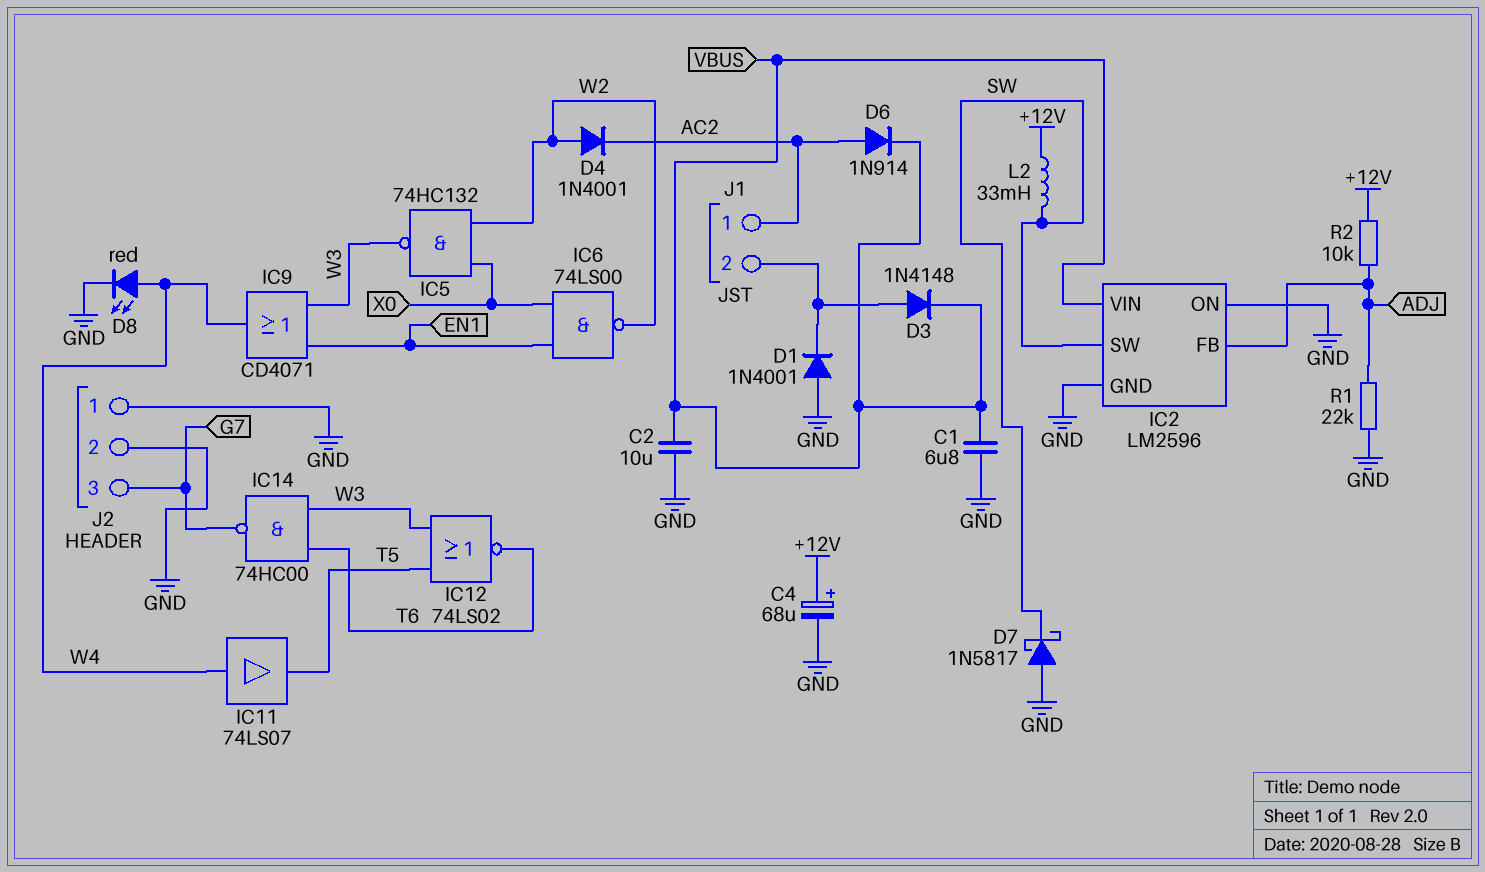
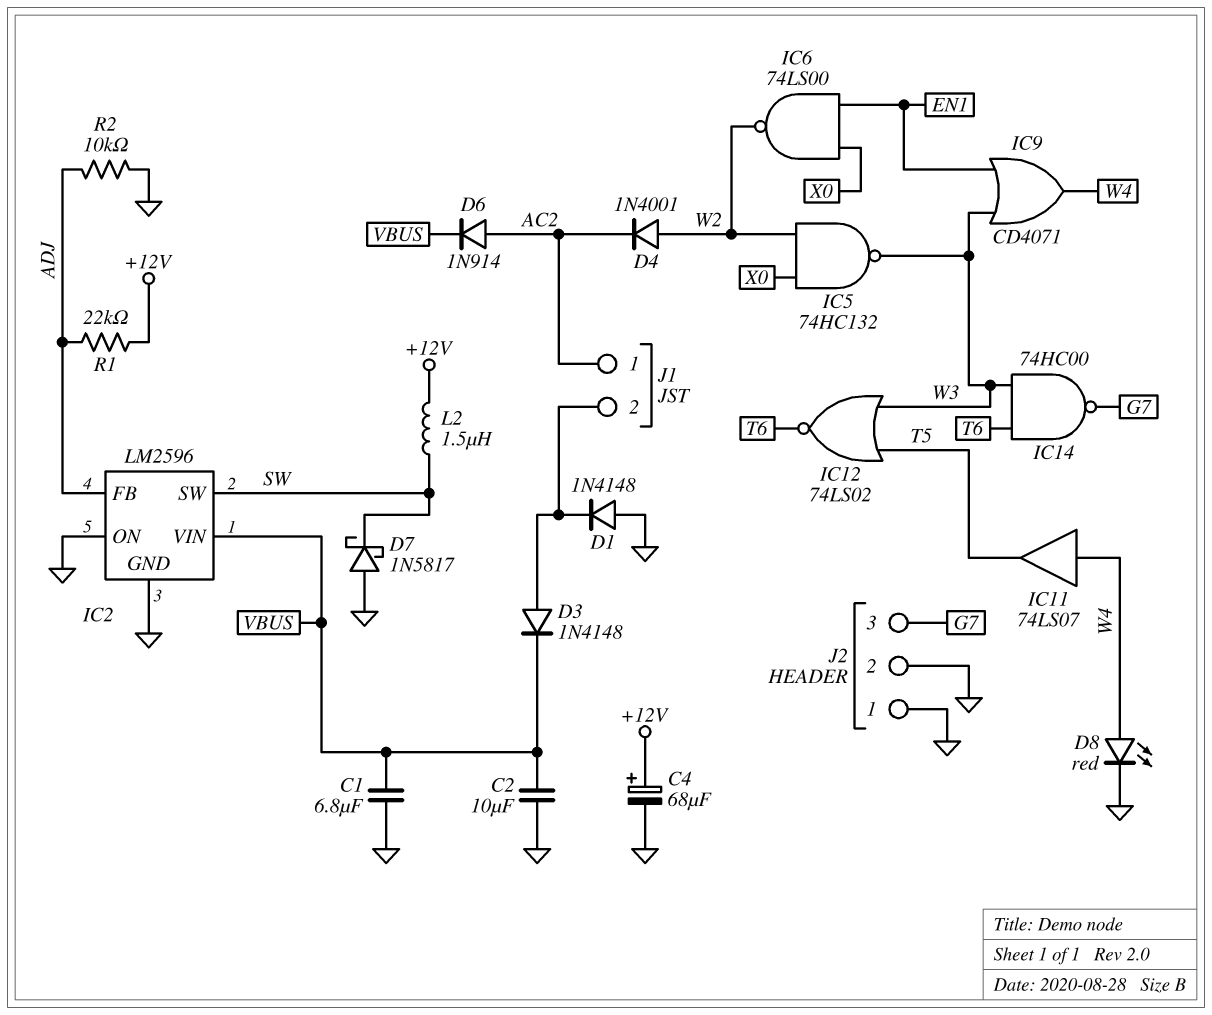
D1: diode 1N4001 (A GND, K J1/2) -> diode 1N4148 (A GND, K J1/2)
L2: 33mH (+12V, SW) -> 1.5uH (+12V, SW)
R1: 22k (ADJ, GND) -> 22k (+12V, ADJ)
R2: 10k (+12V, ADJ) -> 10k (ADJ, GND)

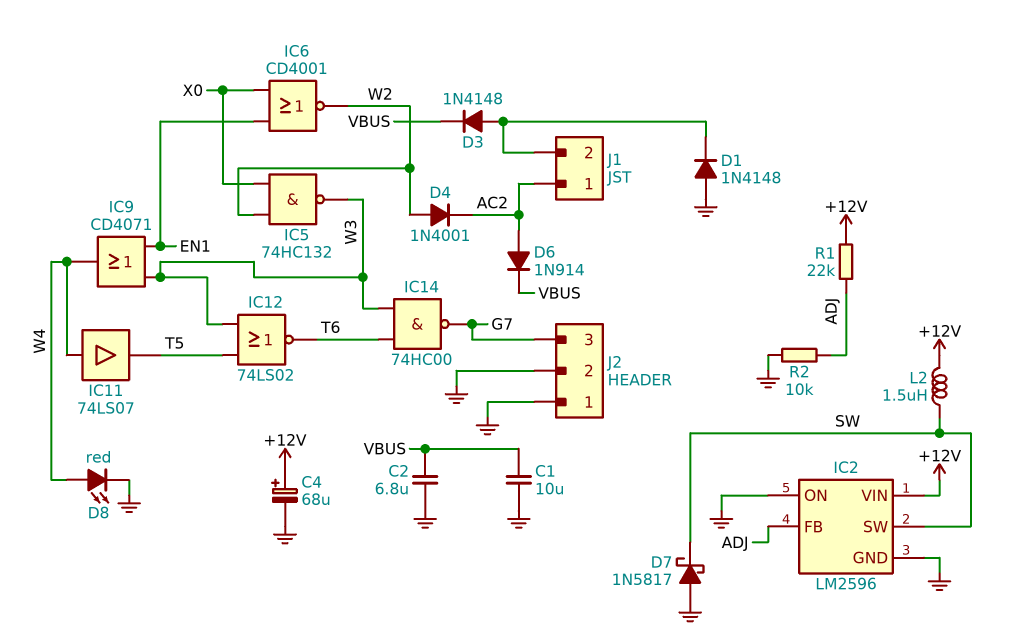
C1: 6.8uF (GND, VBUS) -> 10uF (GND, VBUS)
C2: 10uF (GND, VBUS) -> 6.8uF (GND, VBUS)
IC2 pin VIN: VBUS -> +12V
IC6: NAND 74LS00 (in EN1, in X0, out W2) -> NOR CD4001 (in EN1, in X0, out W2)

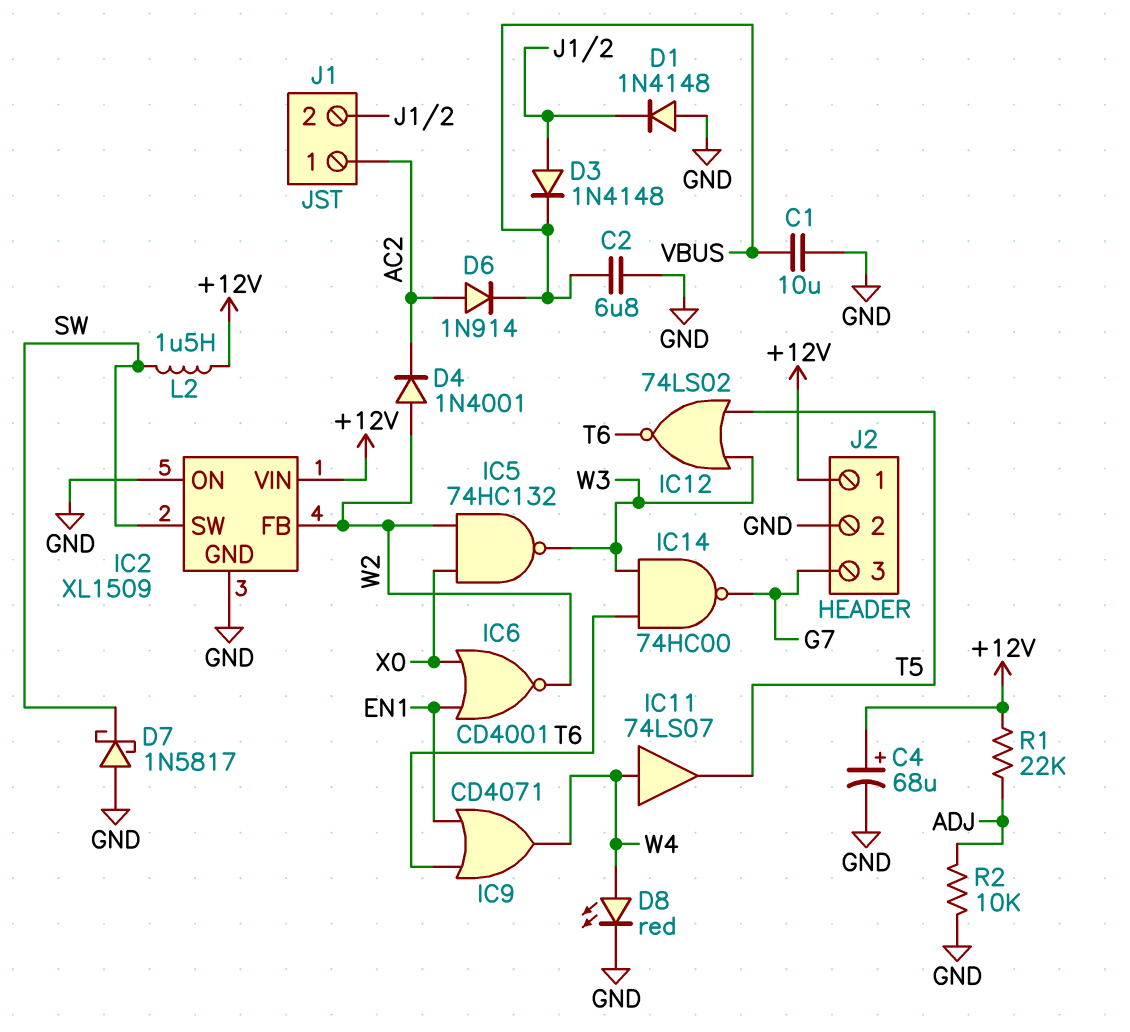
IC2: LM2596 -> XL1509
IC2 pin FB: ADJ -> W2
IC9: OR CD4071 (in EN1, in W3, out W4) -> OR CD4071 (in EN1, in T6, out W4)
J2 pin 1: GND -> +12V

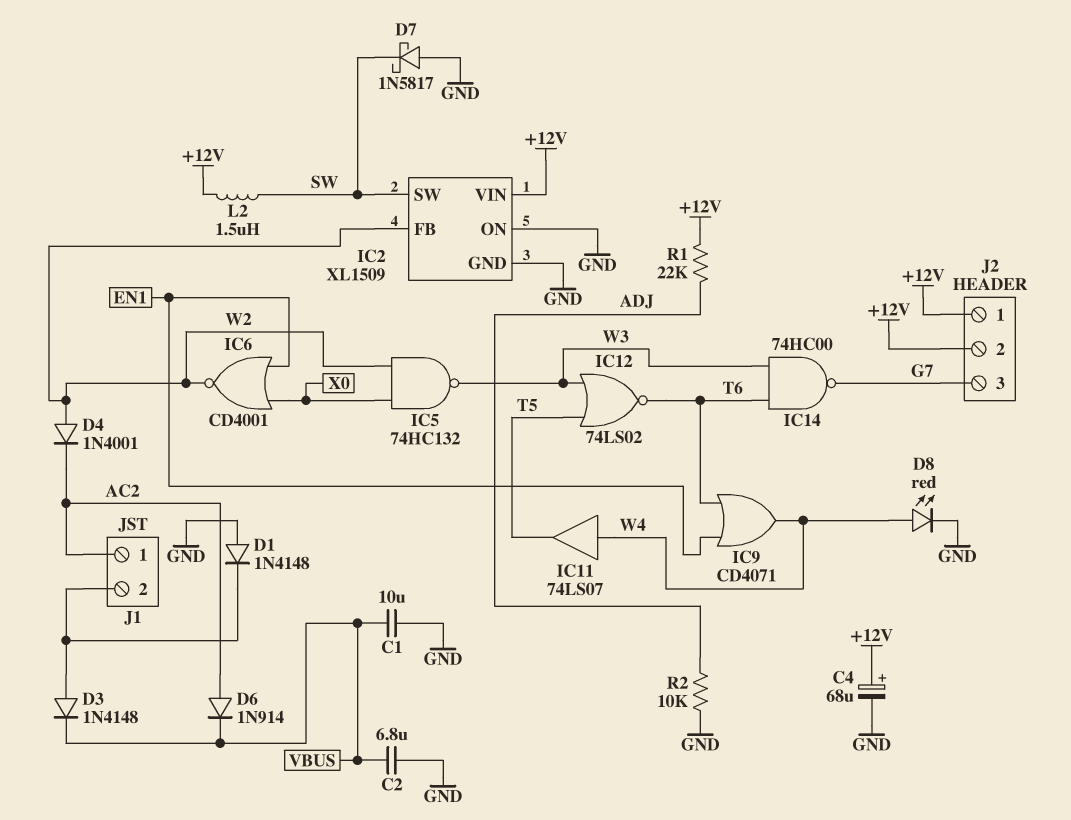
J2 pin 2: GND -> +12V

